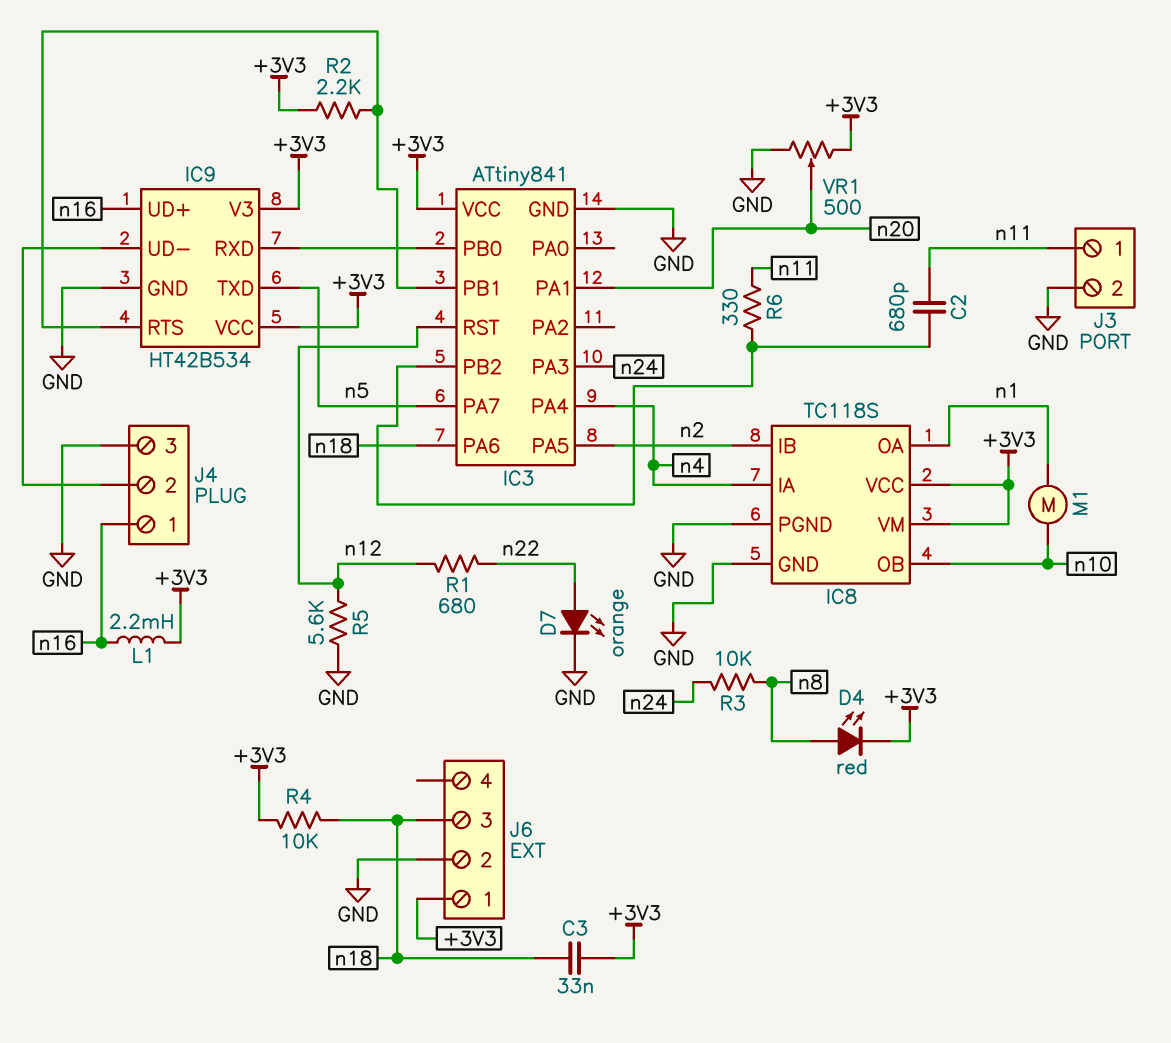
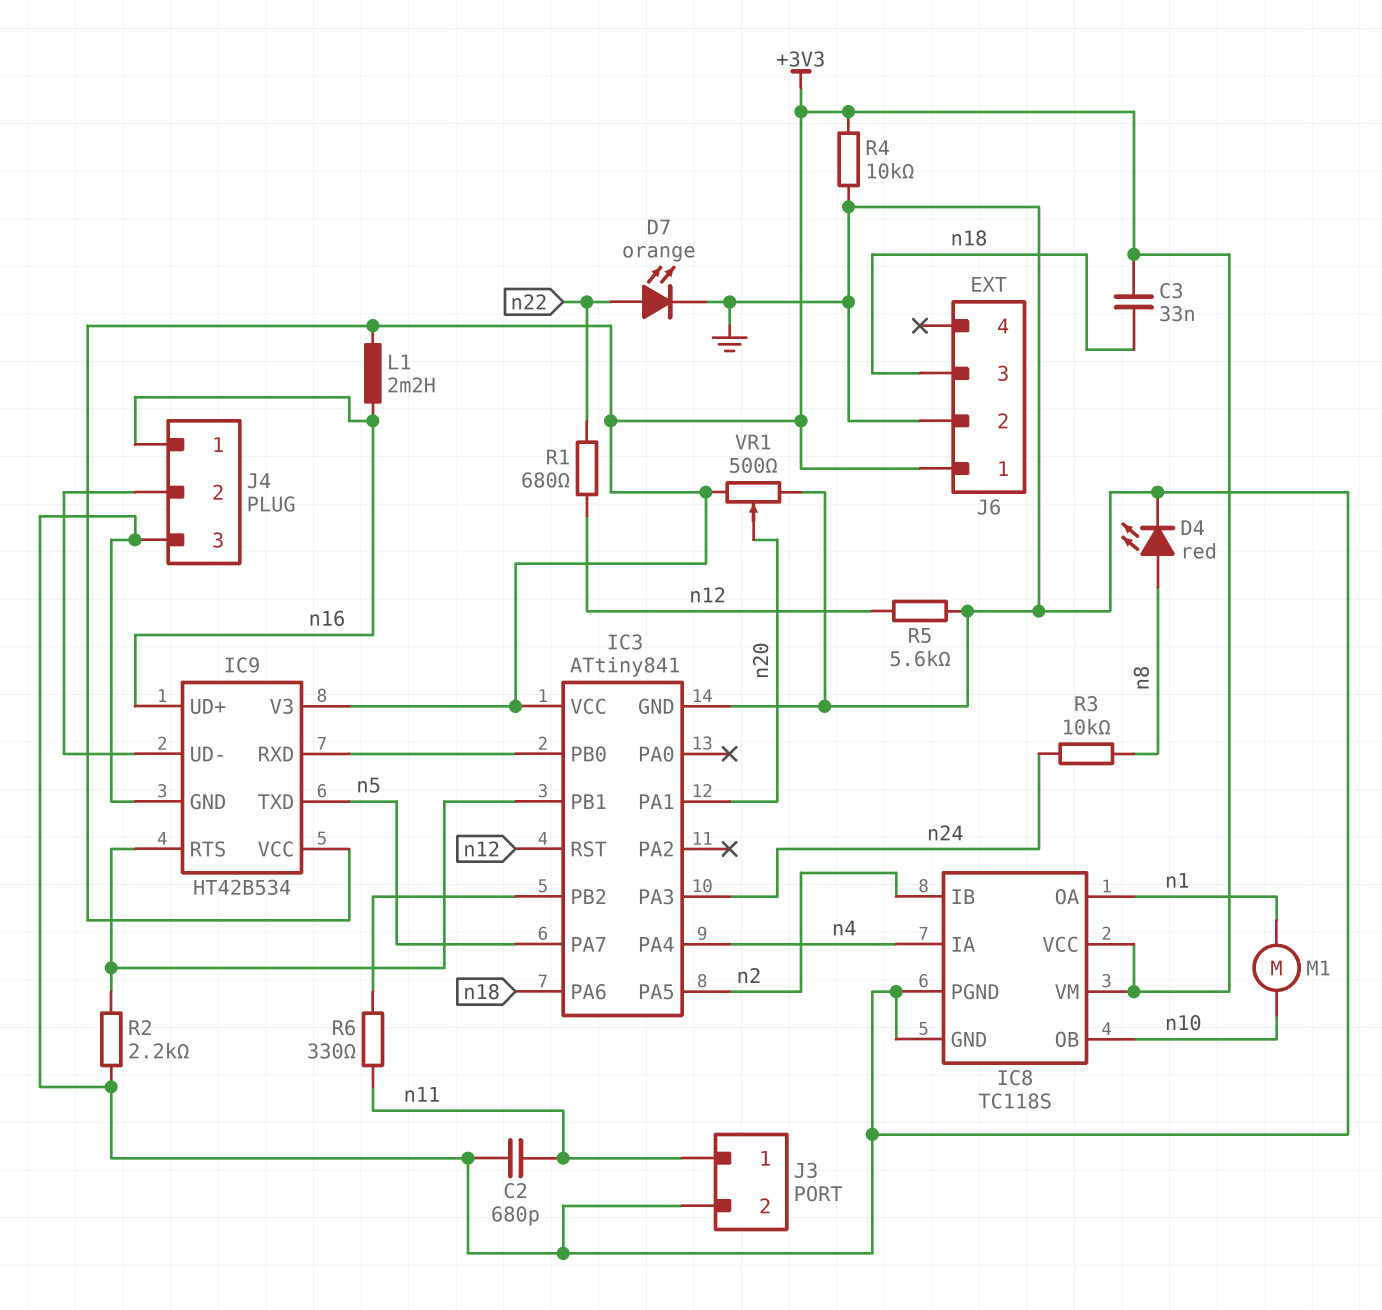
C2: 680pF (IC3/PB2, n11) -> 680pF (GND, n11)
D4: LED red (A n8, K +3V3) -> LED red (A n8, K GND)
R2: 2.2k (+3V3, IC3/PB1) -> 2.2k (GND, IC3/PB1)
R4: 10k (+3V3, n18) -> 10k (+3V3, GND)

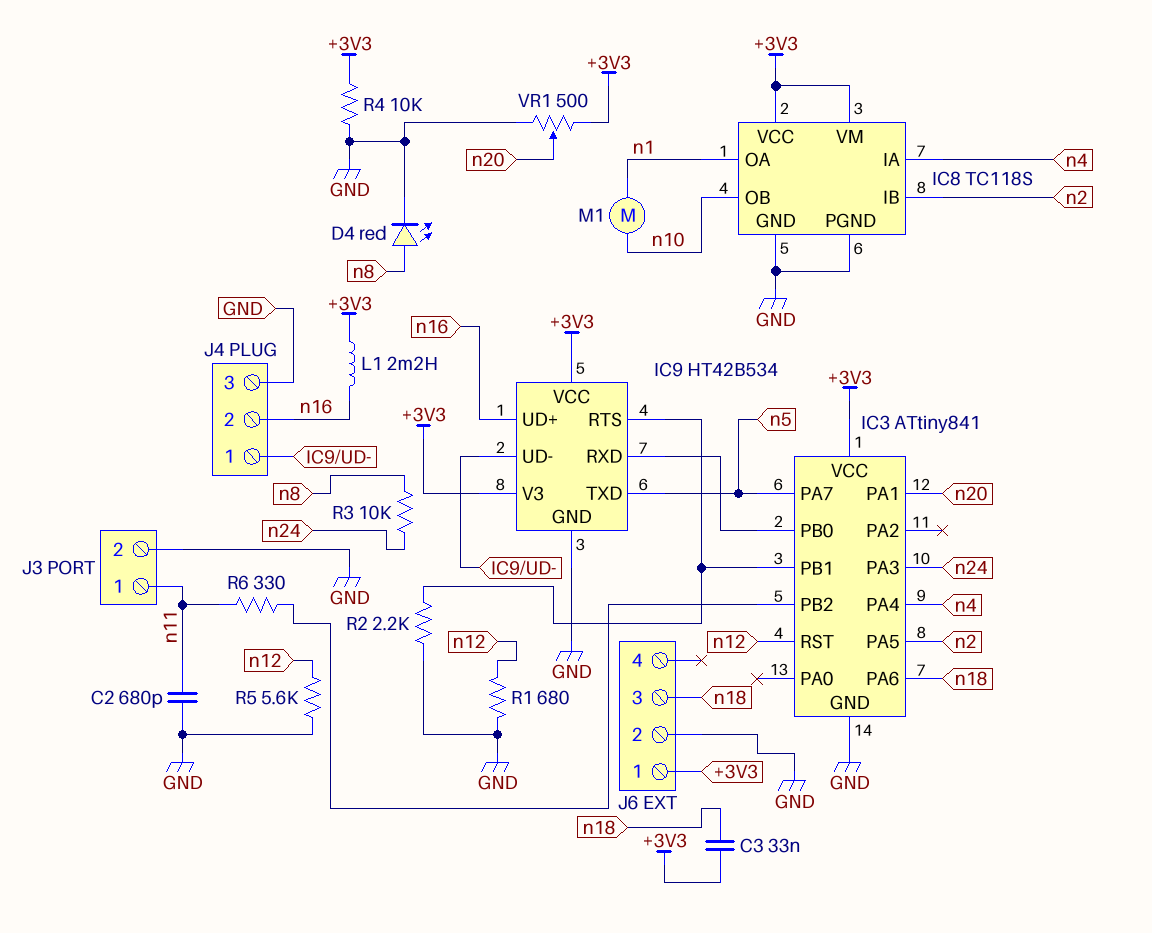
D7: LED orange (A n22, K GND) -> none
J4 pin 1: n16 -> IC9/UD-
J4 pin 2: IC9/UD- -> n16
R1: 680 (n12, n22) -> 680 (GND, n12)

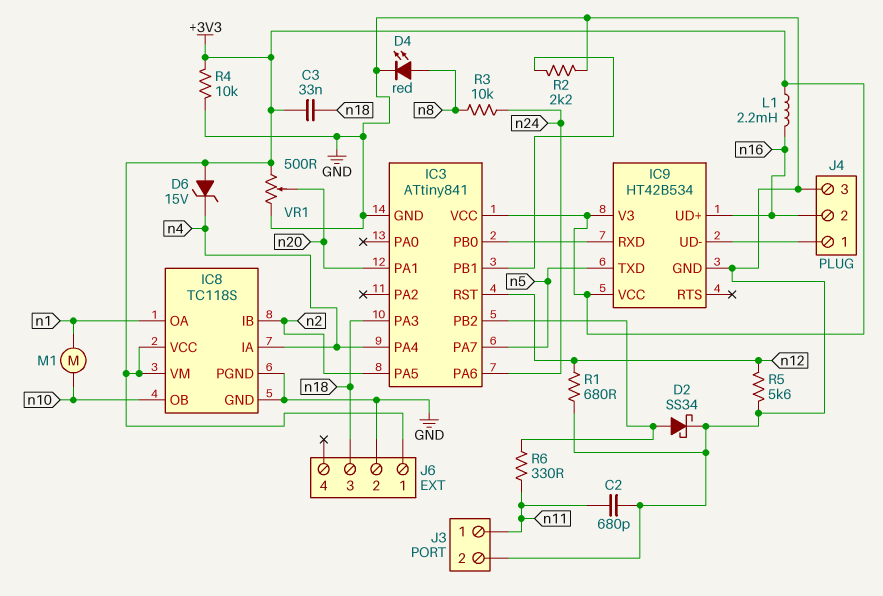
D2: none -> schottky SS34 (A IC3/PB2, K GND)
D6: none -> zener 15V (A +3V3, K n4)
IC3 pin PA3: n24 -> n18
IC3 pin PA6: n18 -> n24
IC9 pin RTS: IC3/PB1 -> none

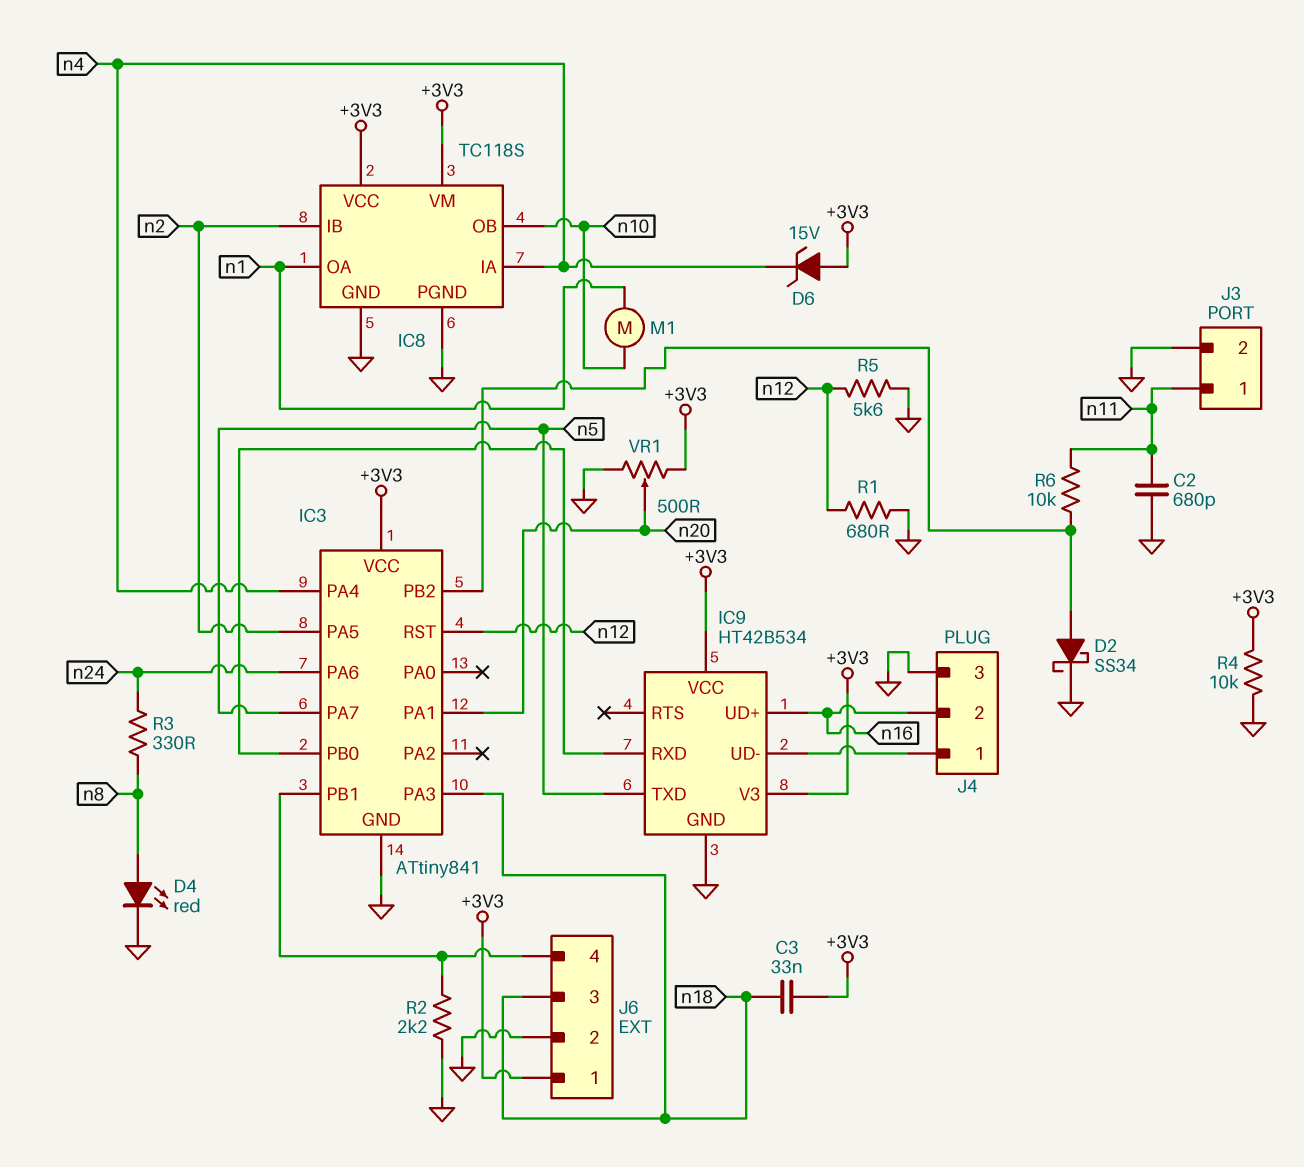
J6 pin 4: none -> IC3/PB1
L1: 2.2mH (+3V3, n16) -> none
R3: 10k (n8, n24) -> 330 (n8, n24)
R6: 330 (IC3/PB2, n11) -> 10k (IC3/PB2, n11)

